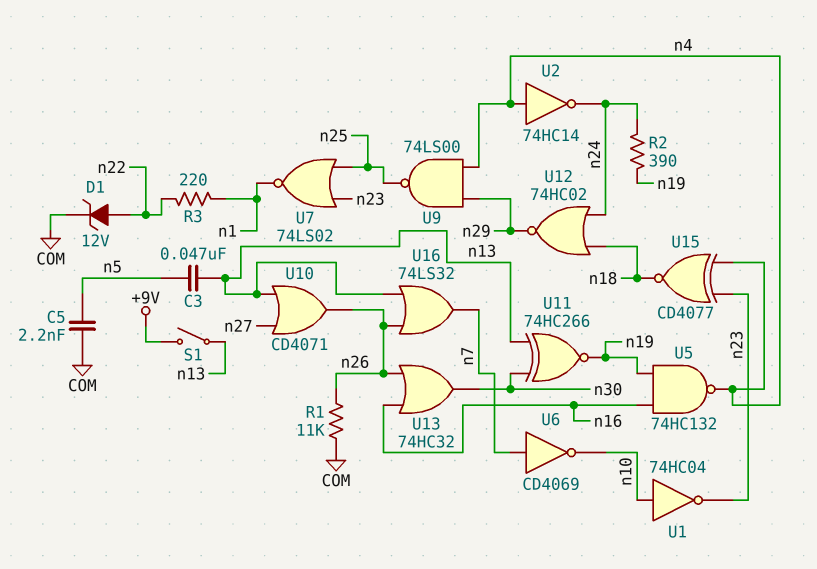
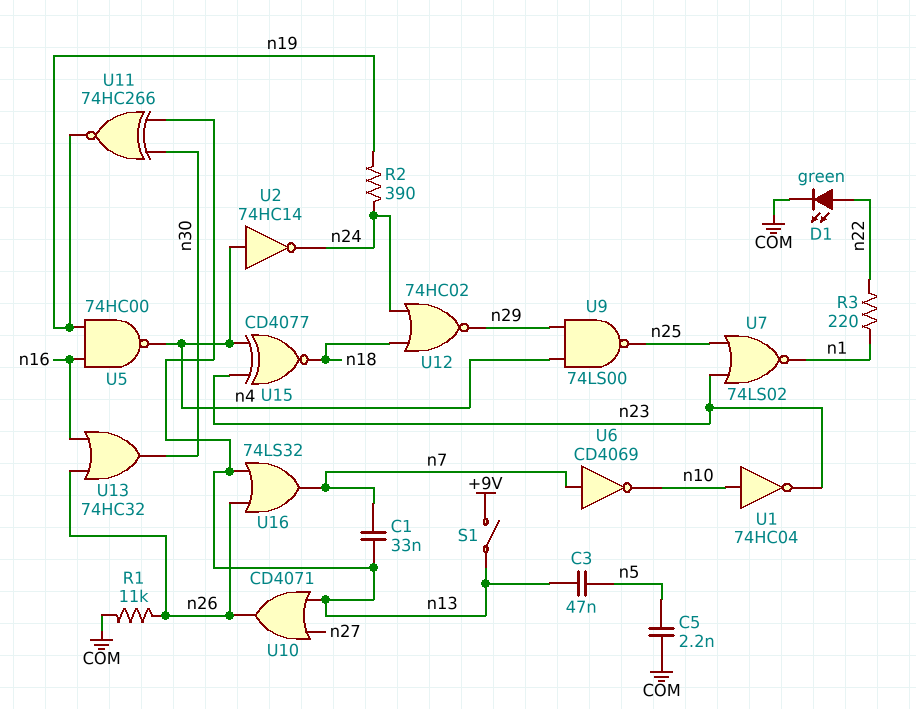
C1: none -> 33nF (n7, n13)
D1: zener 12V (A n22, K COM) -> LED green (A n22, K COM)
U5: NAND 74HC132 (in n16, in n19, out n4) -> NAND 74HC00 (in n16, in n19, out n4)

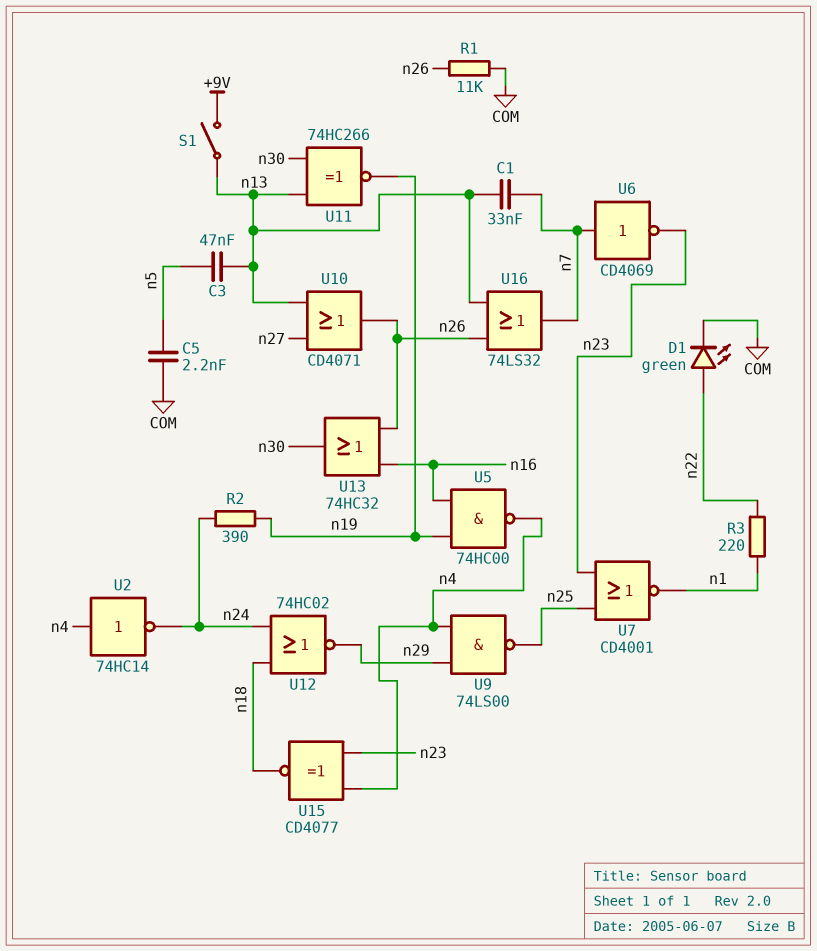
U1: NOT 74HC04 (in n10, out n23) -> none
U6: NOT CD4069 (in n7, out n10) -> NOT CD4069 (in n7, out n23)
U7: NOR 74LS02 (in n23, in n25, out n1) -> NOR CD4001 (in n23, in n25, out n1)

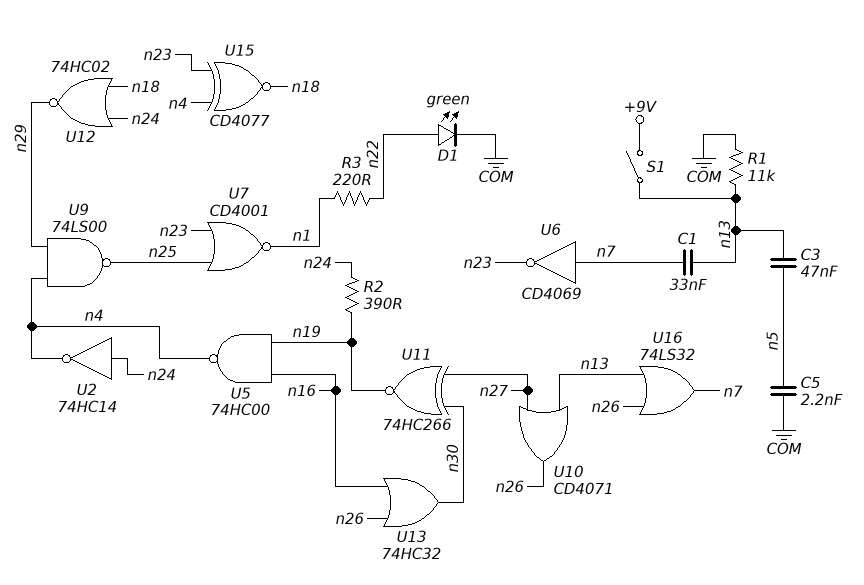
R1: 11k (COM, n26) -> 11k (COM, n13)
U2: NOT 74HC14 (in n4, out n24) -> NOT 74HC14 (in n24, out n4)
U11: XNOR 74HC266 (in n13, in n30, out n19) -> XNOR 74HC266 (in n27, in n30, out n19)

